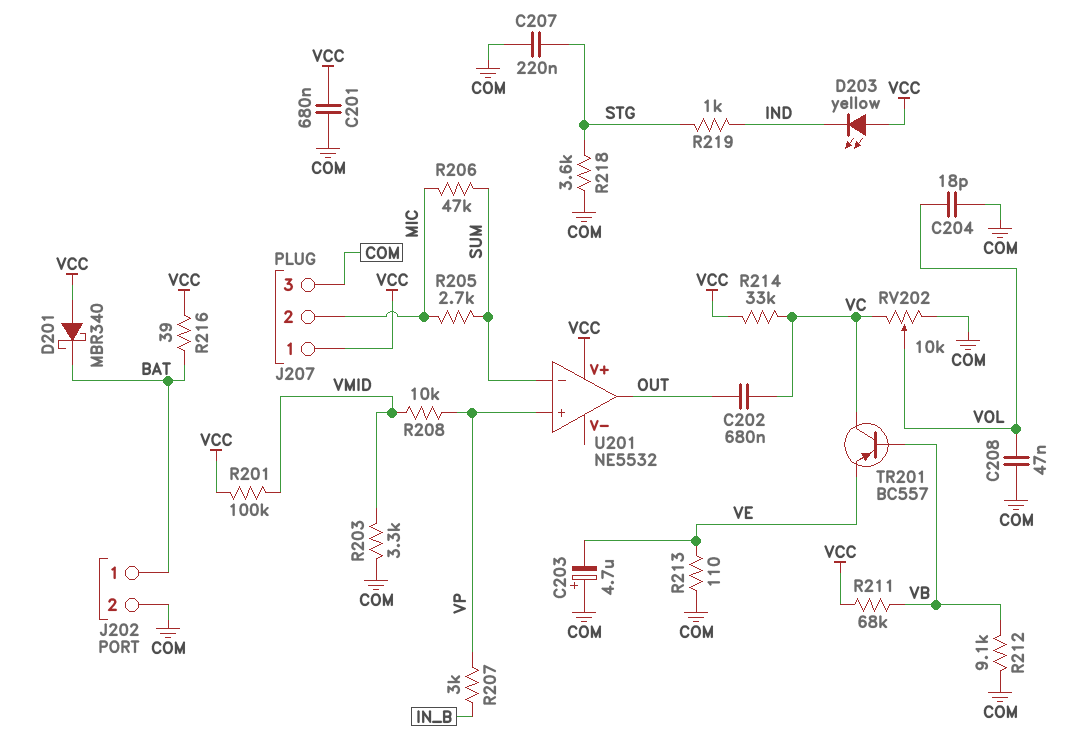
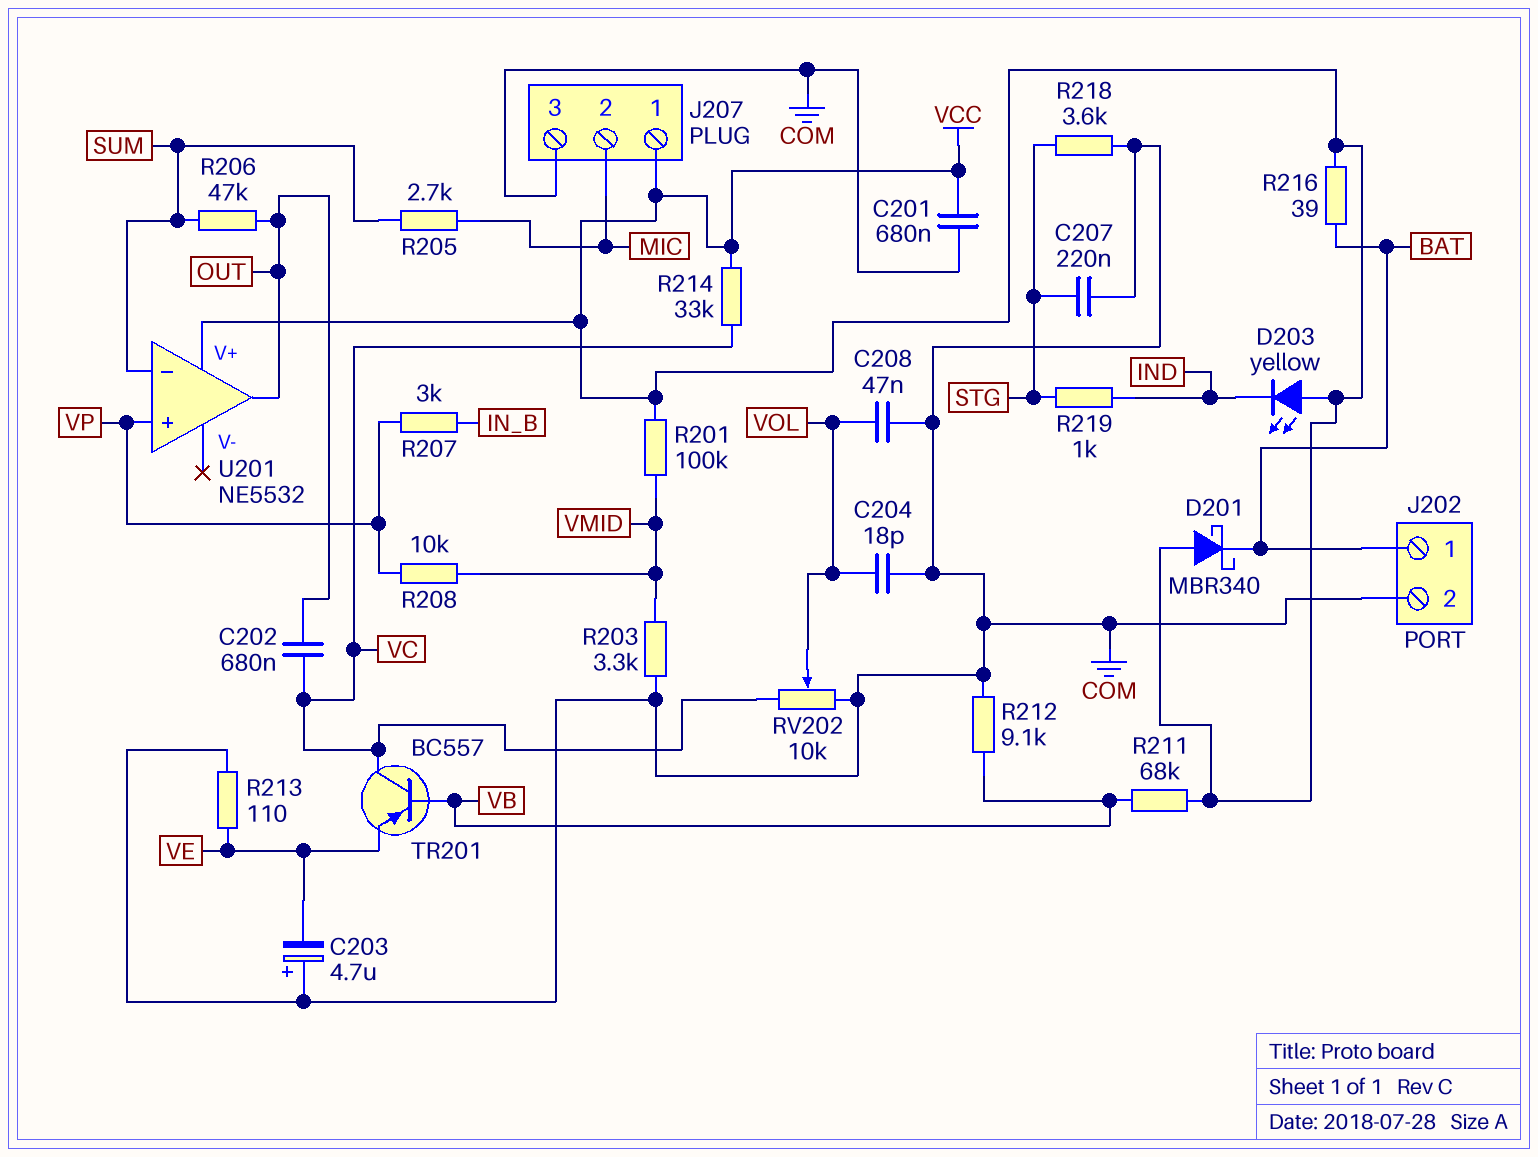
R206: 47k (MIC, SUM) -> 47k (OUT, SUM)

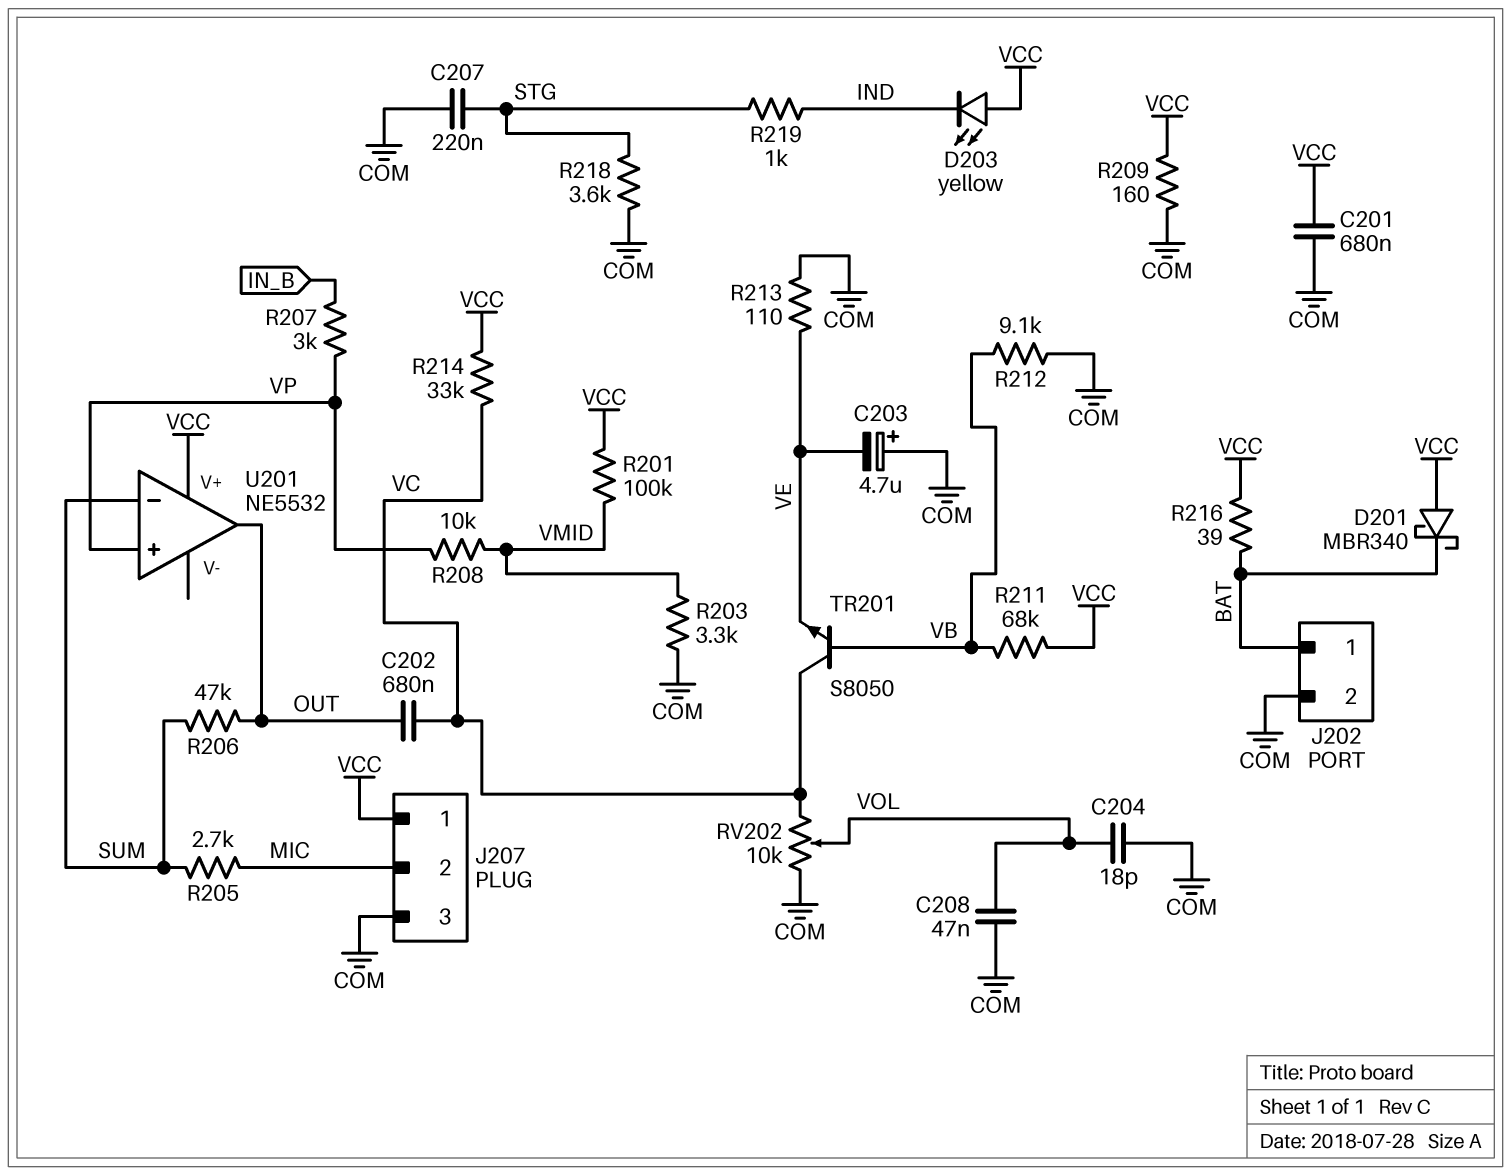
R209: none -> 160 (COM, VCC)
TR201: PNP BC557 (B VB, C VC, E VE) -> NPN S8050 (B VB, C VC, E VE)

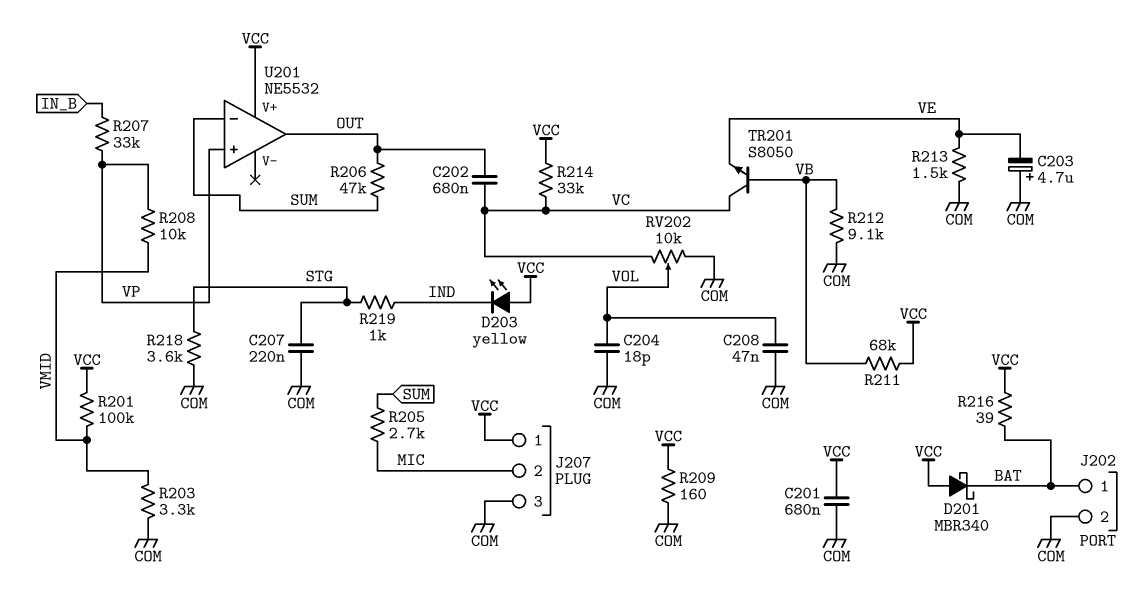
R207: 3k (IN_B, VP) -> 33k (IN_B, VP)
R213: 110 (COM, VE) -> 1.5k (COM, VE)

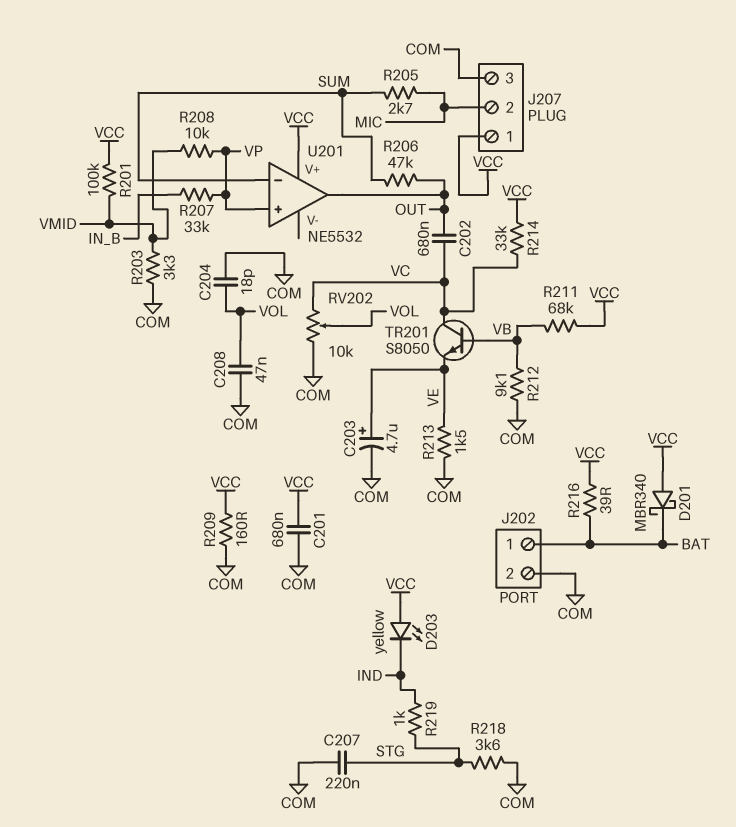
C203: 4.7uF (plus COM, minus VE) -> 4.7uF (plus VE, minus COM)

